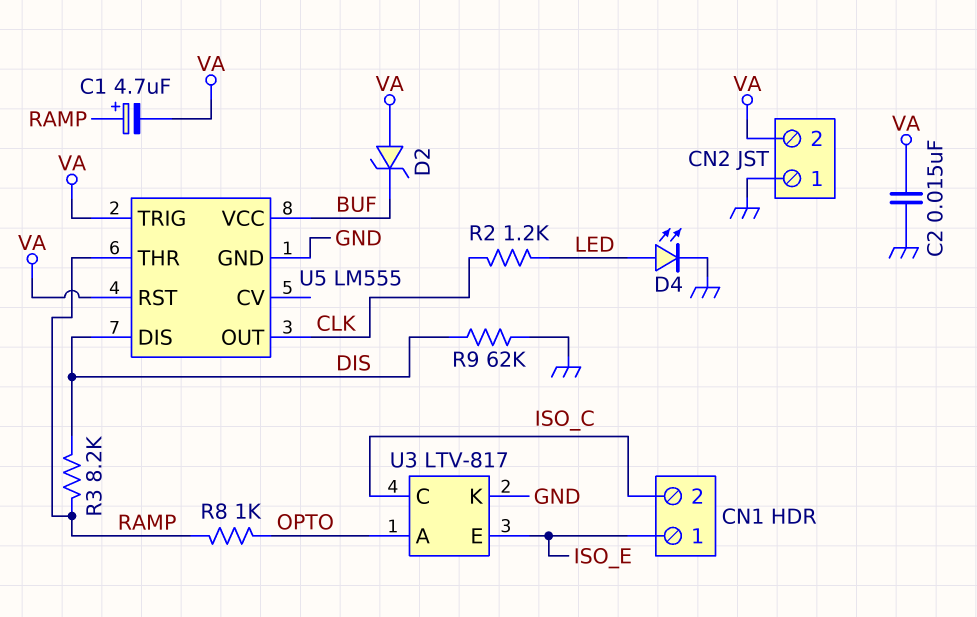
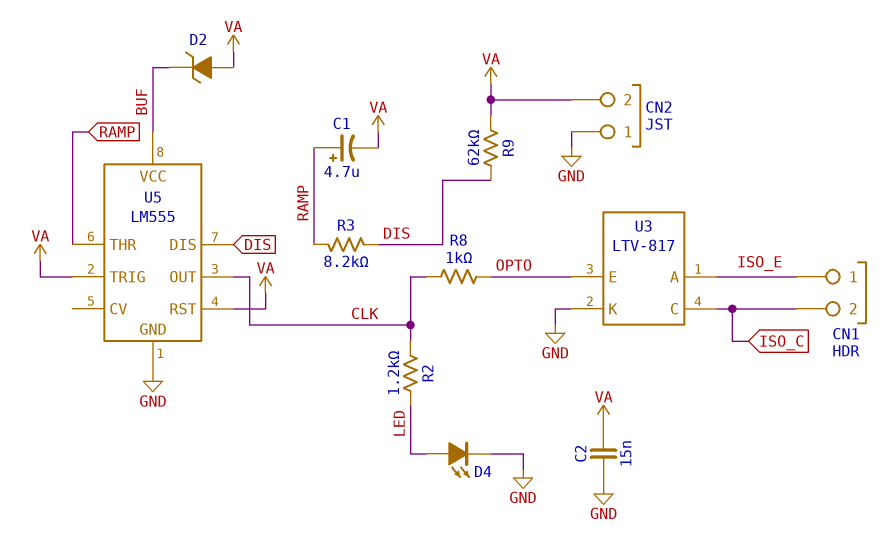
R8: 1k (OPTO, RAMP) -> 1k (CLK, OPTO)
R9: 62k (DIS, GND) -> 62k (DIS, VA)
U3 pin A: OPTO -> ISO_E
U3 pin E: ISO_E -> OPTO

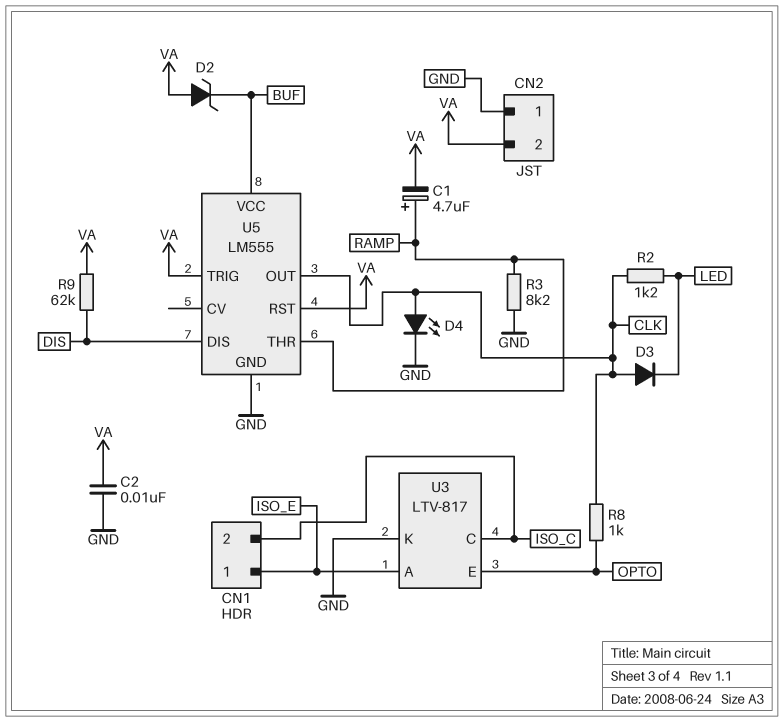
C2: 15nF (GND, VA) -> 10nF (GND, VA)
D3: none -> diode (A CLK, K LED)
D4: LED (A LED, K GND) -> LED (A CLK, K GND)
R3: 8.2k (DIS, RAMP) -> 8.2k (GND, RAMP)

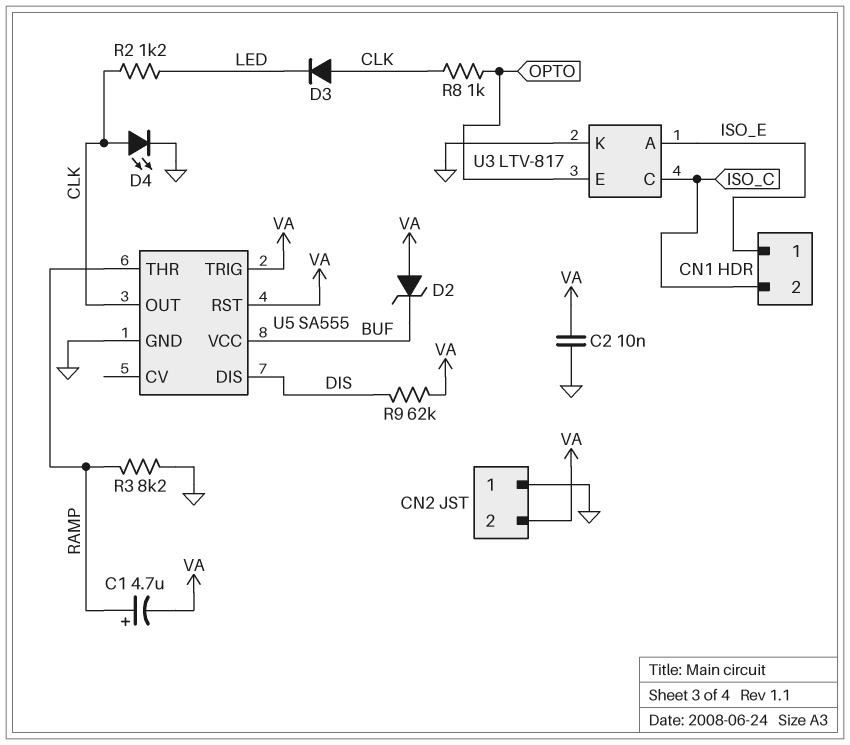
U5: LM555 -> SA555

